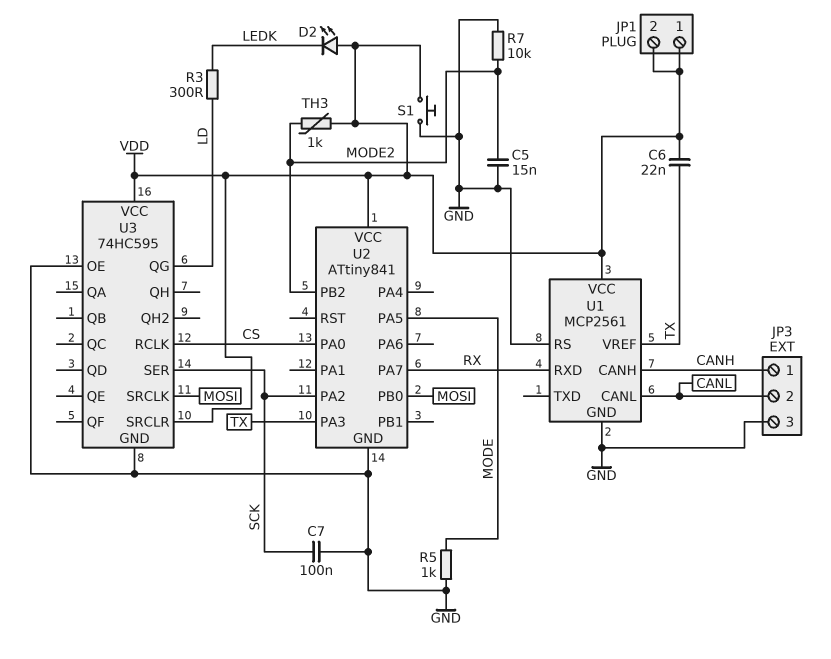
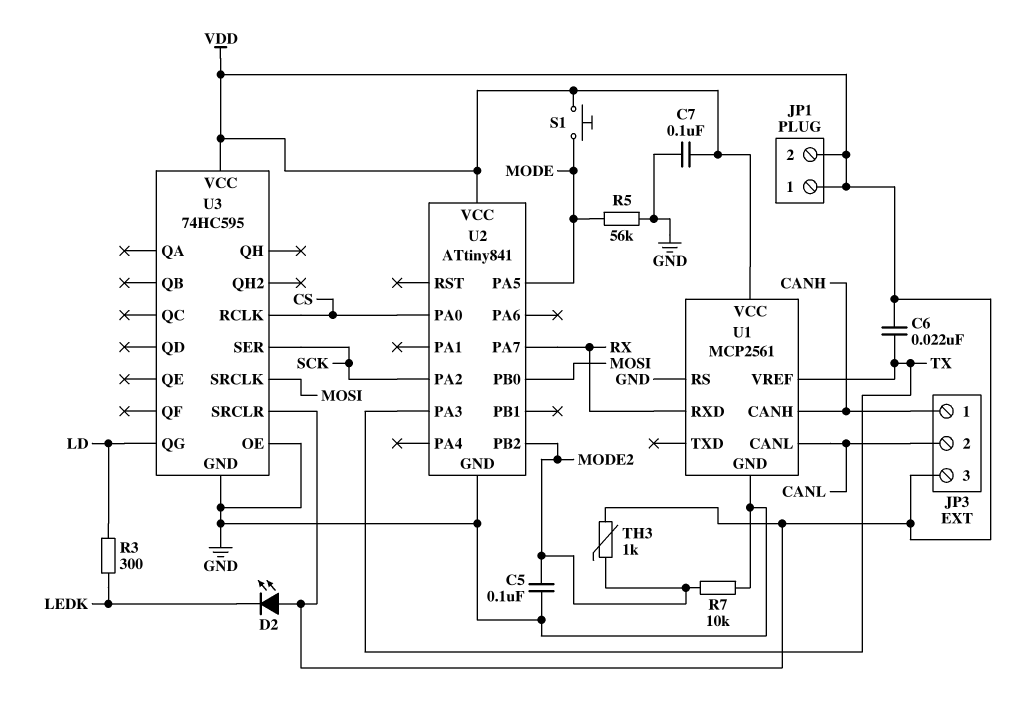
C5: 15nF (GND, MODE2) -> 100nF (GND, MODE2)
C7: 100nF (GND, SCK) -> 100nF (GND, VDD)
JP3 pin 3: GND -> VDD
R5: 1k (GND, MODE) -> 56k (GND, MODE)
S1: button (GND, VDD) -> button (MODE, VDD)

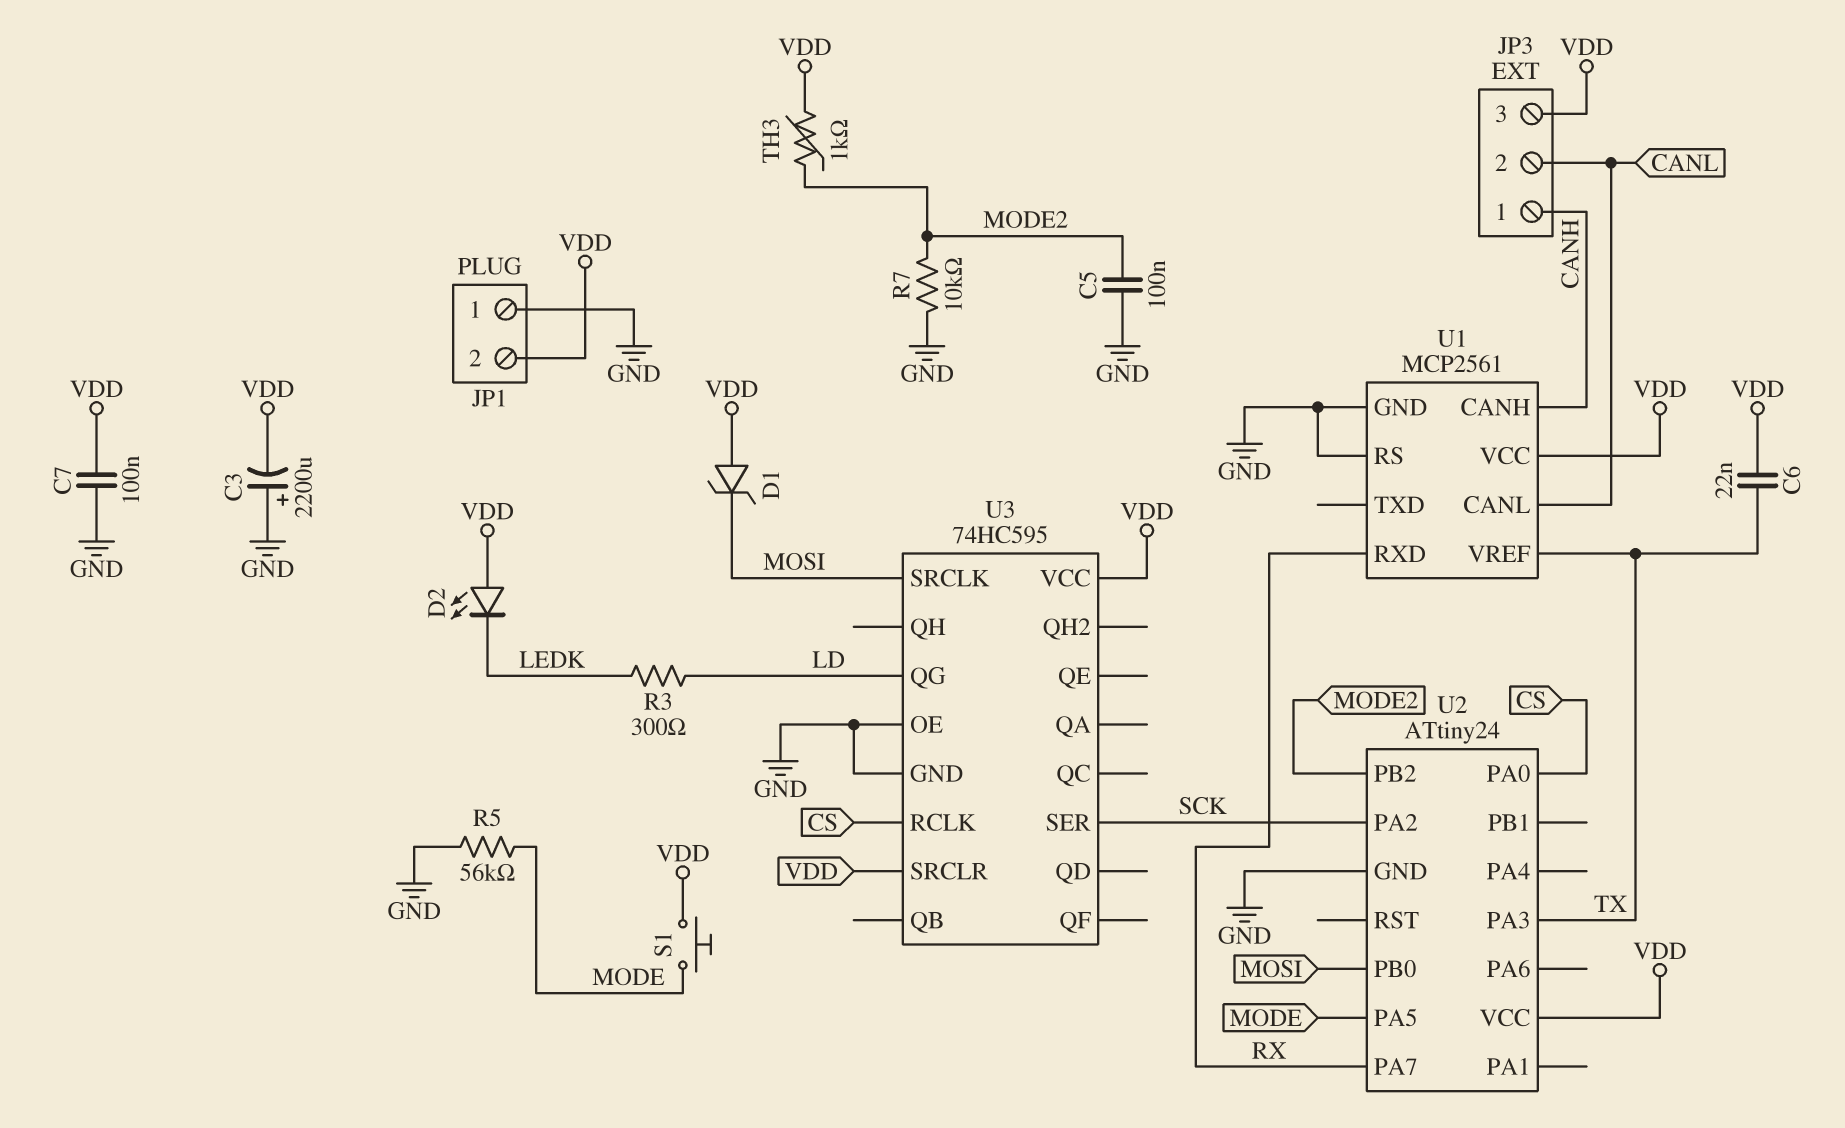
C3: none -> 2200uF (plus GND, minus VDD)
D1: none -> zener (A VDD, K MOSI)
JP1 pin 1: VDD -> GND
U2: ATtiny841 -> ATtiny24

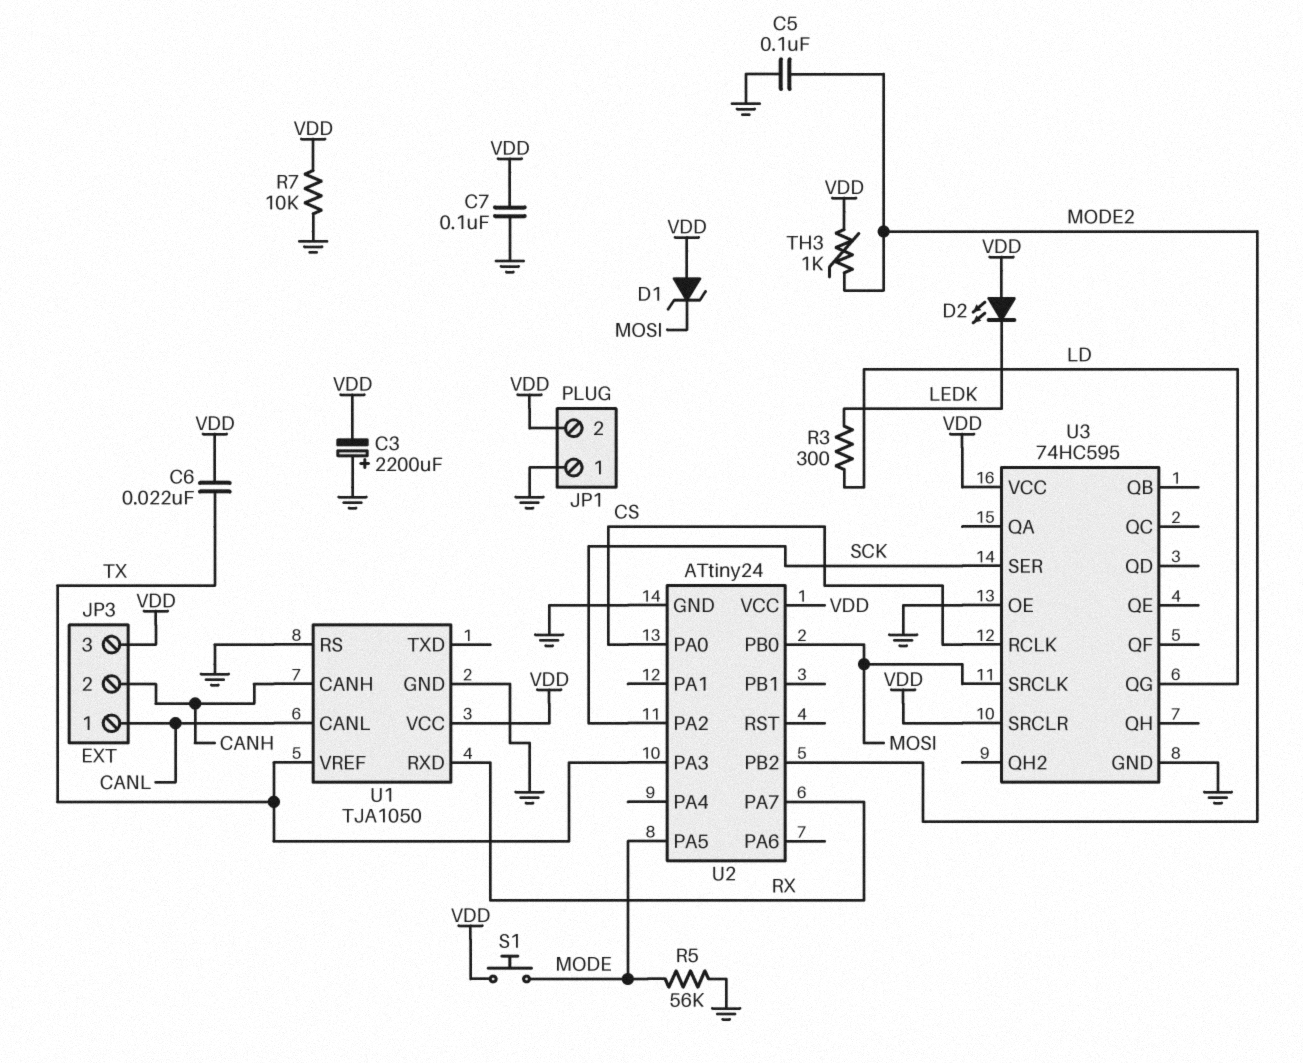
JP3 pin 1: CANH -> CANL
JP3 pin 2: CANL -> CANH
R7: 10k (GND, MODE2) -> 10k (GND, VDD)
U1: MCP2561 -> TJA1050

